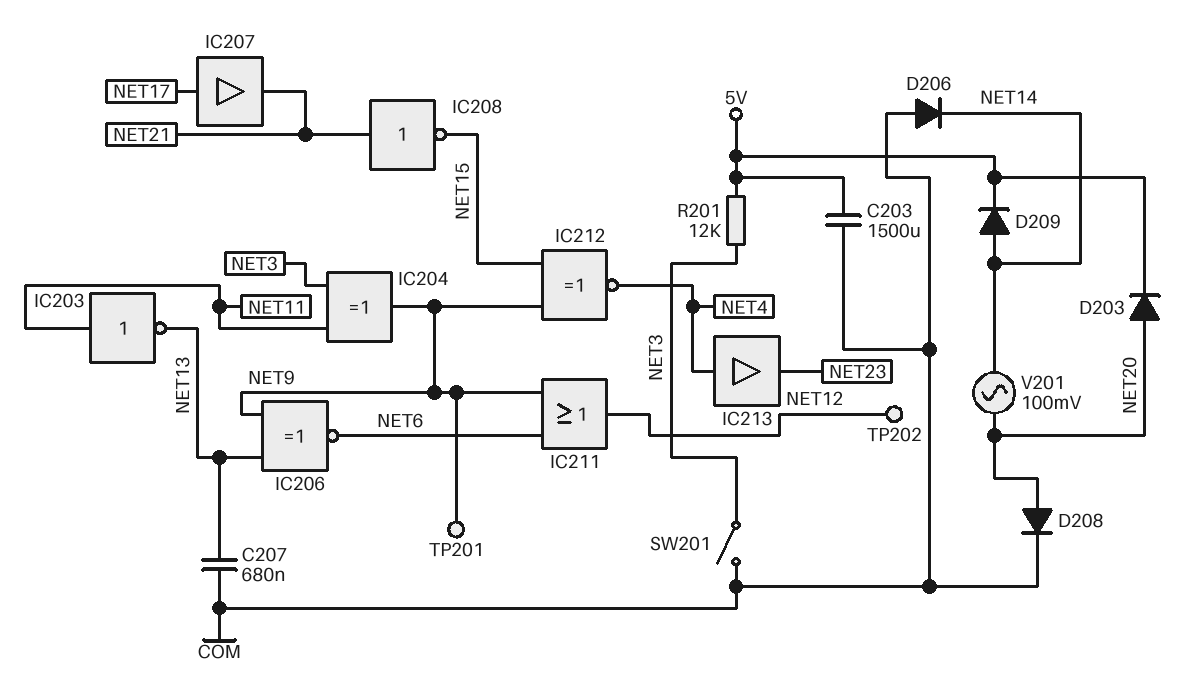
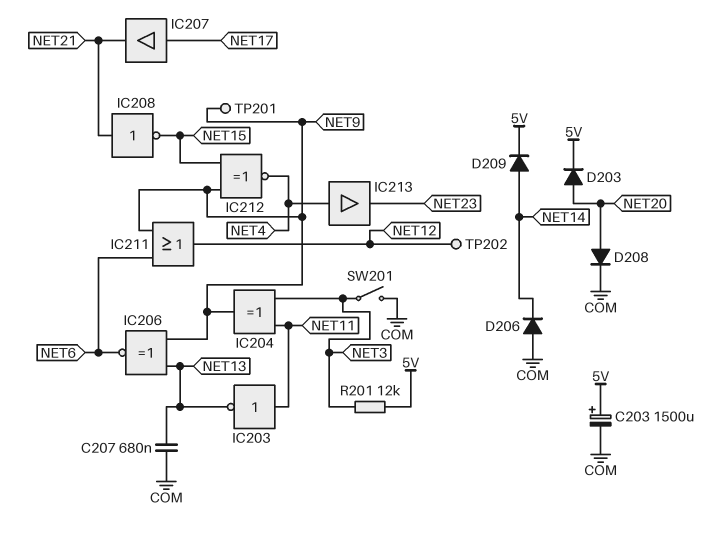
C203: 1500uF (5V, COM) -> 1500uF (plus 5V, minus COM)
V201: AC 100mV (NET14, NET20) -> none

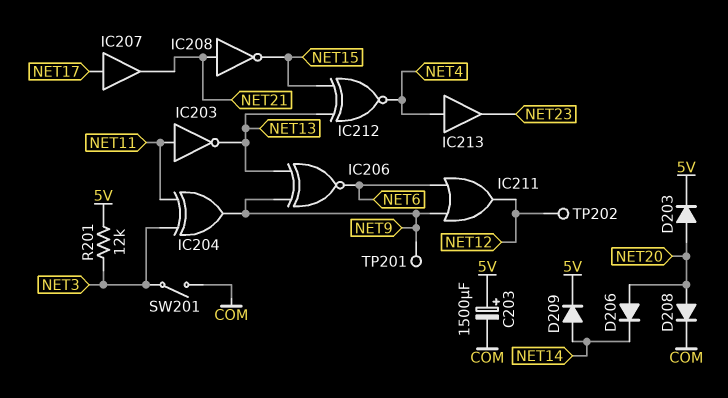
C207: 680nF (COM, NET13) -> none
D206: diode (A COM, K NET14) -> diode (A NET20, K NET14)
IC212: XNOR (in NET9, in NET15, out NET4) -> XNOR (in NET13, in NET15, out NET4)

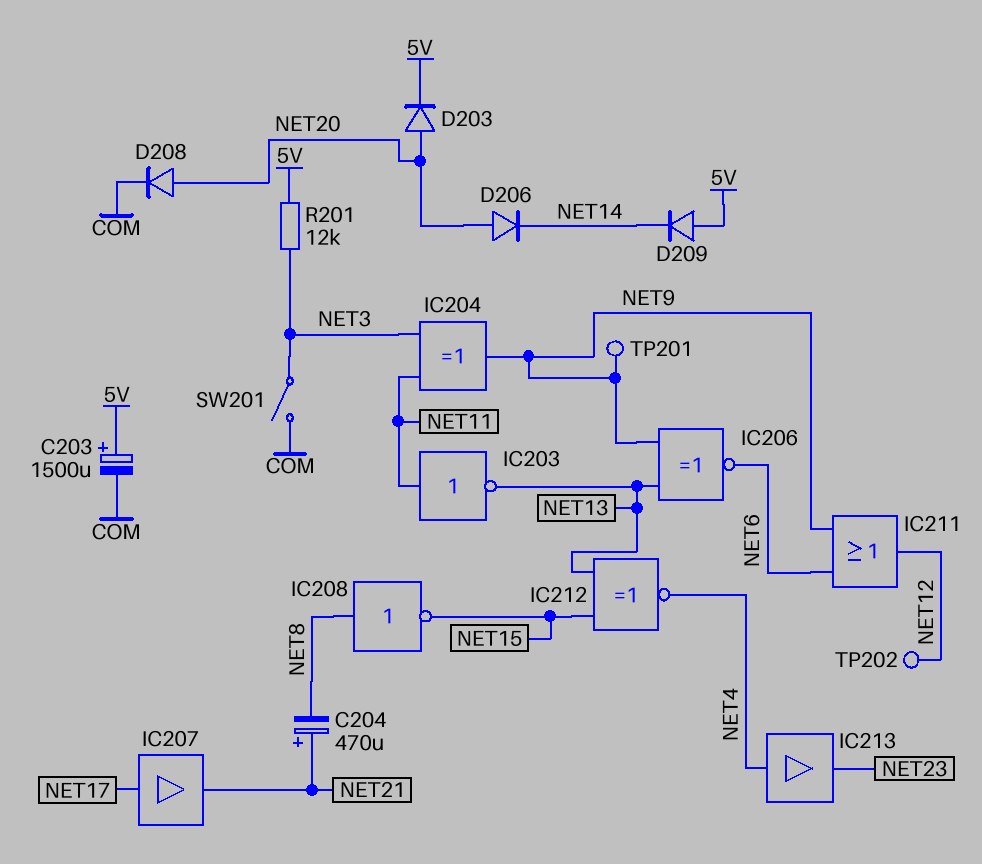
C204: none -> 470uF (plus NET21, minus NET8)
D209: diode (A NET14, K 5V) -> diode (A 5V, K NET14)
IC208: NOT (in NET21, out NET15) -> NOT (in NET8, out NET15)

